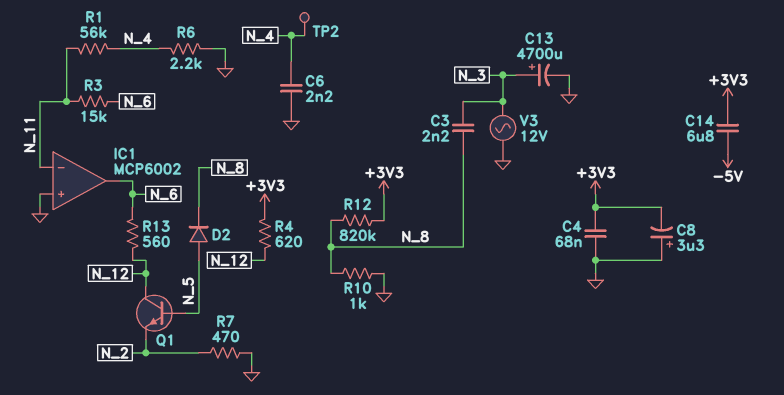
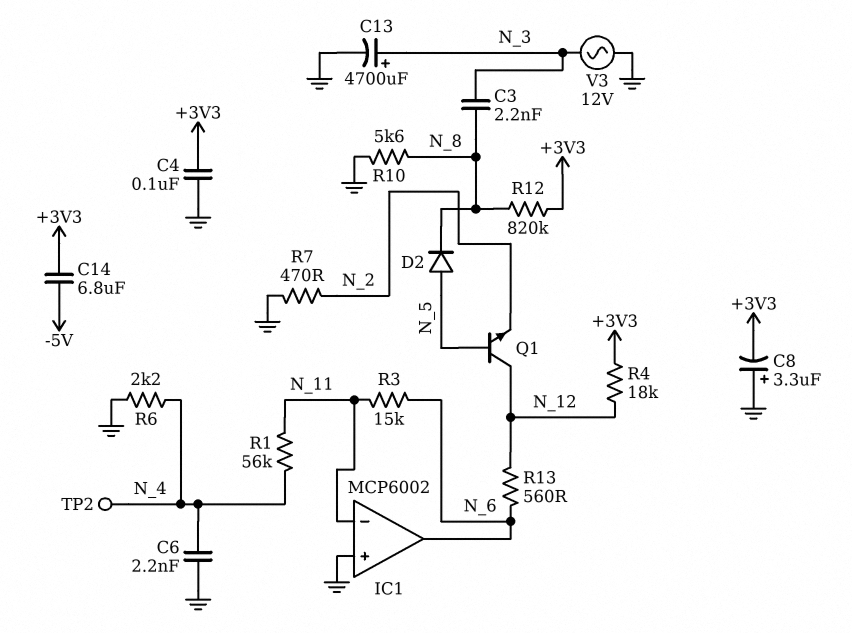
C4: 68nF (+3V3, GND) -> 100nF (+3V3, GND)
R4: 620 (+3V3, N_12) -> 18k (+3V3, N_12)
R10: 1k (GND, N_8) -> 5.6k (GND, N_8)

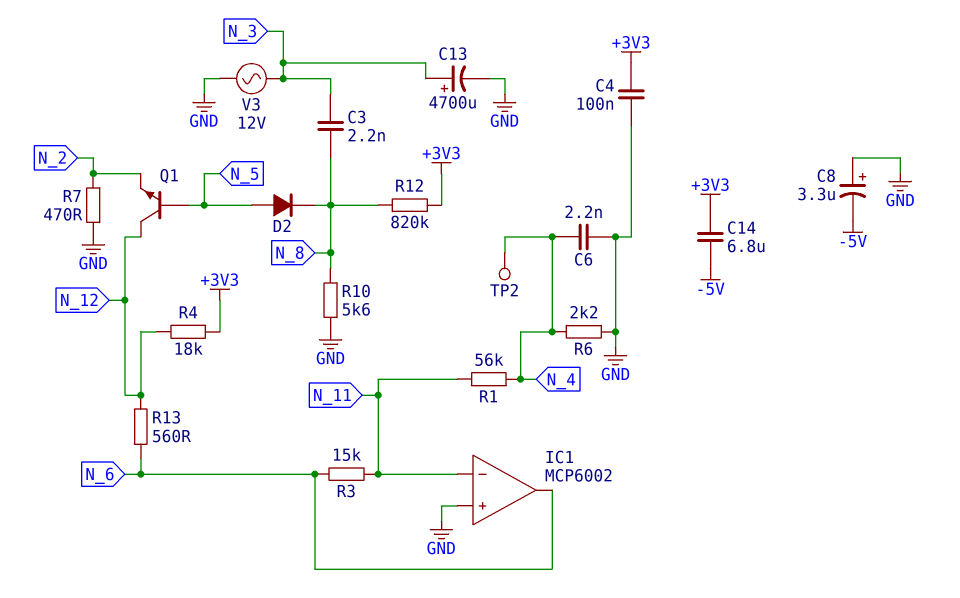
C8: 3.3uF (plus GND, minus +3V3) -> 3.3uF (plus GND, minus -5V)

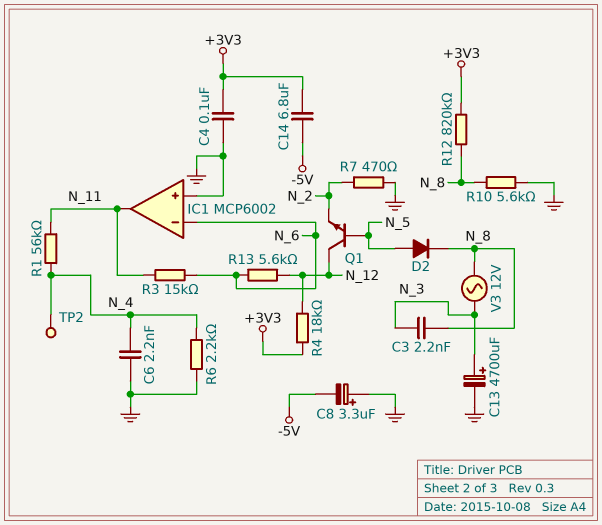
IC1 pin in-: N_11 -> N_6
IC1 pin out: N_6 -> N_11
R13: 560 (N_6, N_12) -> 5.6k (N_6, N_12)
V3: AC 12V (GND, N_3) -> AC 12V (N_3, N_8)

